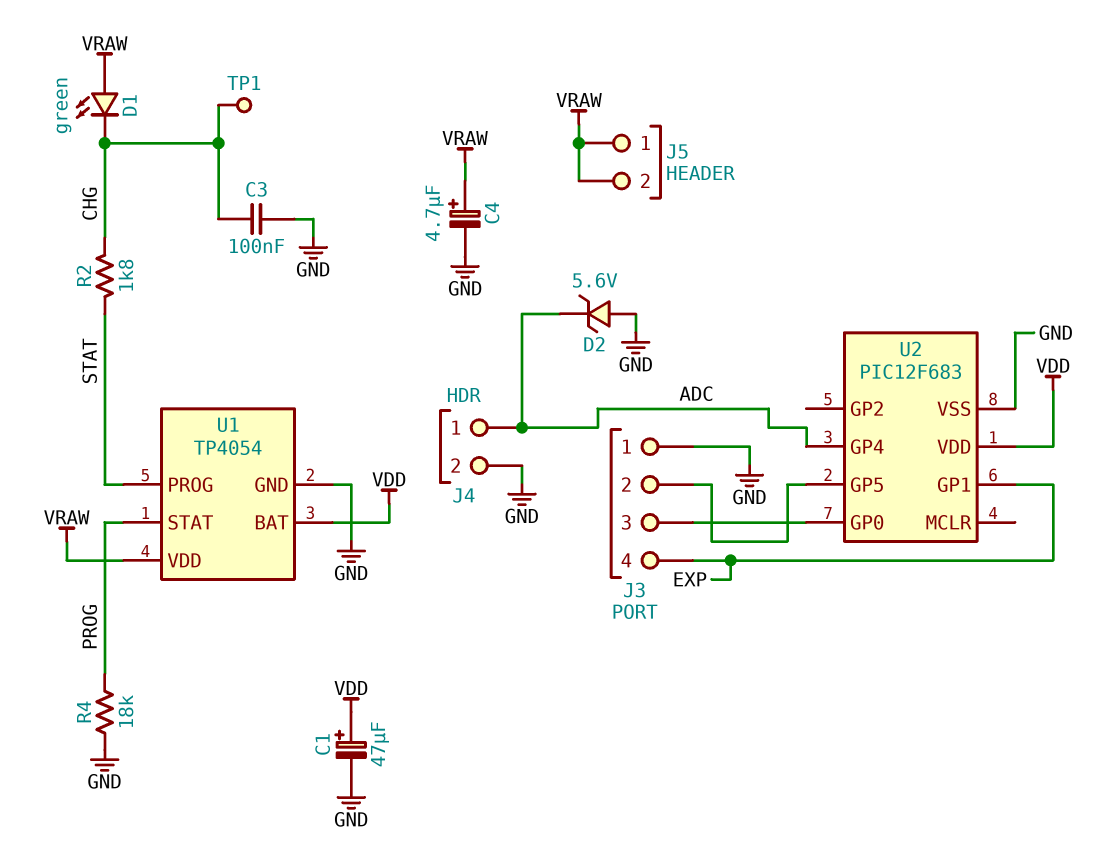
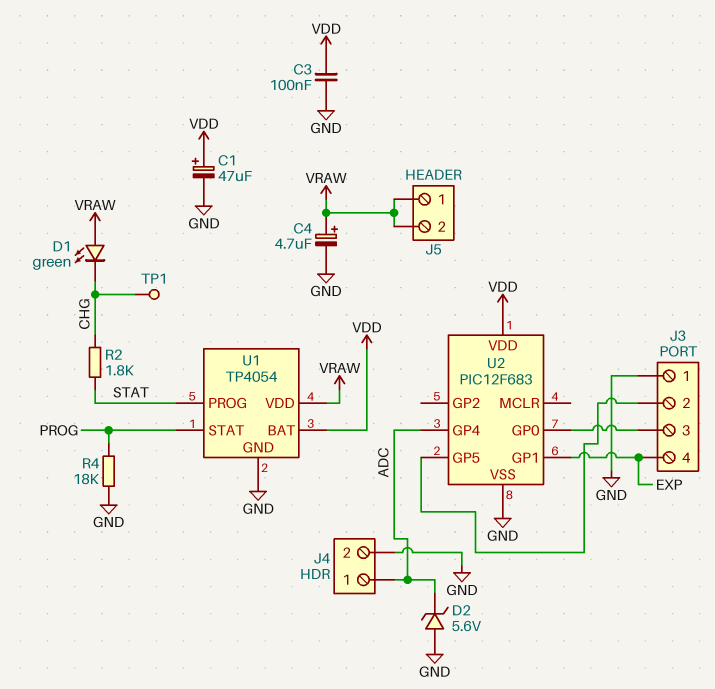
C3: 100nF (CHG, GND) -> 100nF (GND, VDD)

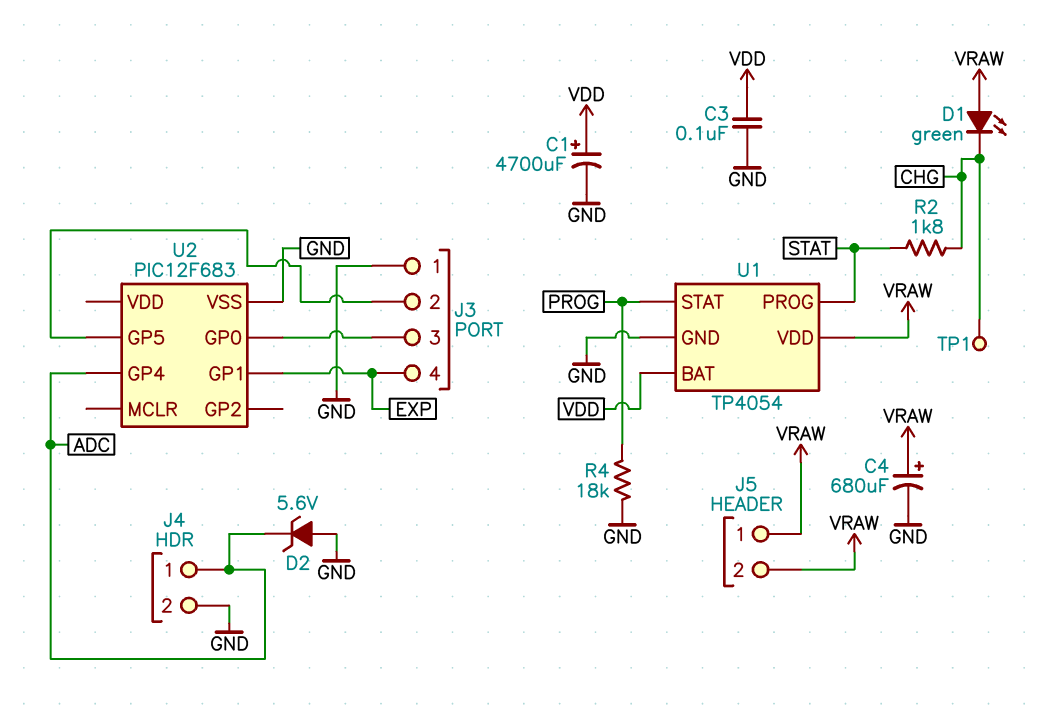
C1: 47uF (plus VDD, minus GND) -> 4700uF (plus VDD, minus GND)
C4: 4.7uF (plus VRAW, minus GND) -> 680uF (plus VRAW, minus GND)
U2 pin VDD: VDD -> none

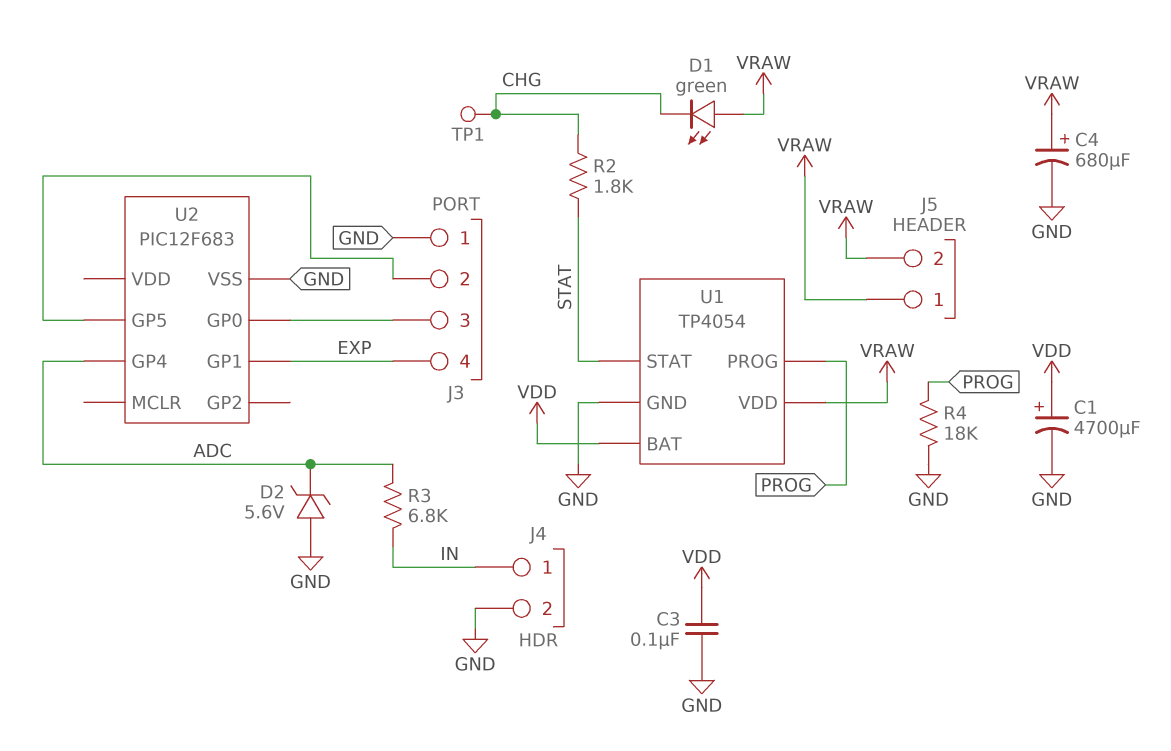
J4 pin 1: ADC -> IN
R3: none -> 6.8k (ADC, IN)
U1 pin PROG: STAT -> PROG
U1 pin STAT: PROG -> STAT

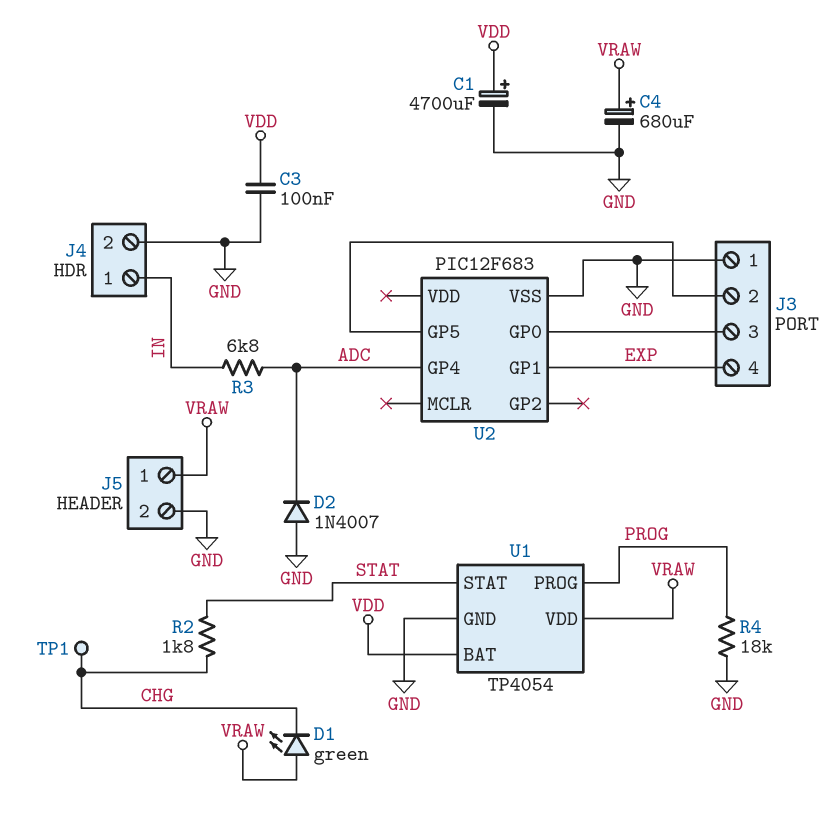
D2: zener 5.6V (A GND, K ADC) -> diode 1N4007 (A GND, K ADC)
J5 pin 2: VRAW -> GND

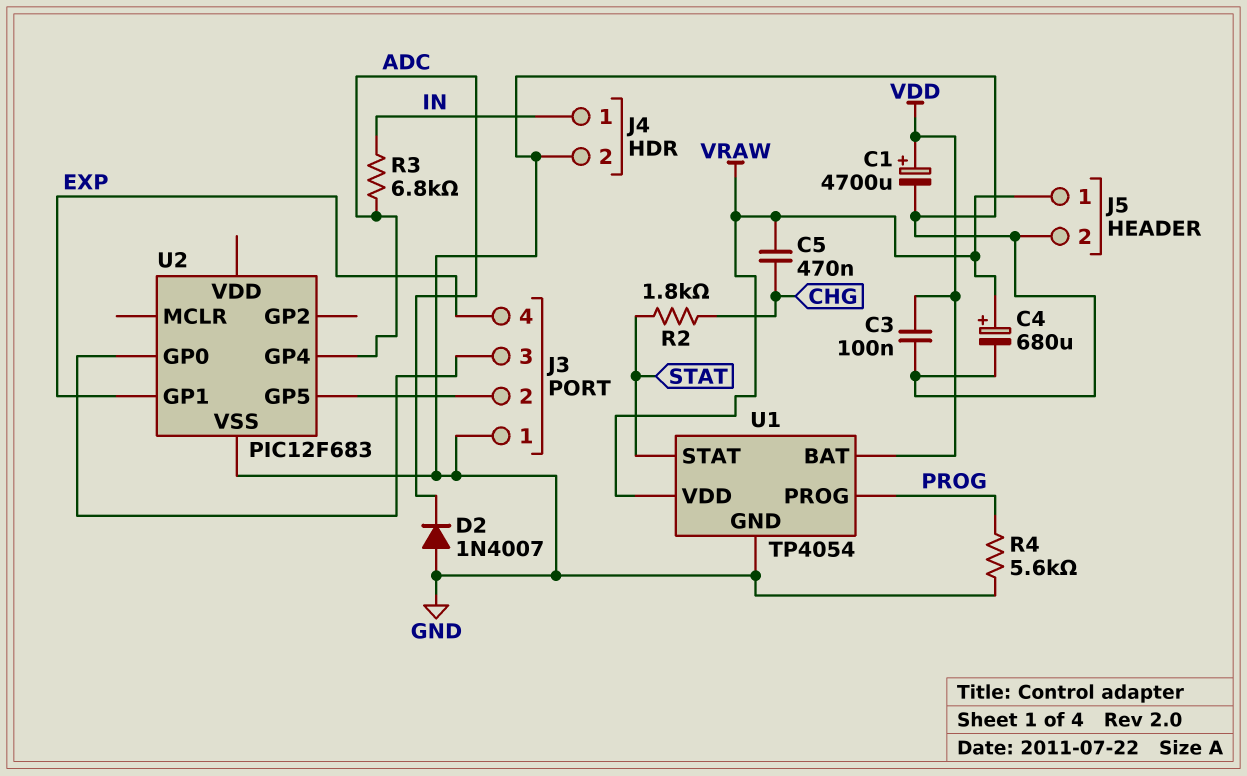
C5: none -> 470nF (CHG, VRAW)
D1: LED green (A VRAW, K CHG) -> none
R4: 18k (GND, PROG) -> 5.6k (GND, PROG)
TP1: test point (CHG) -> none

